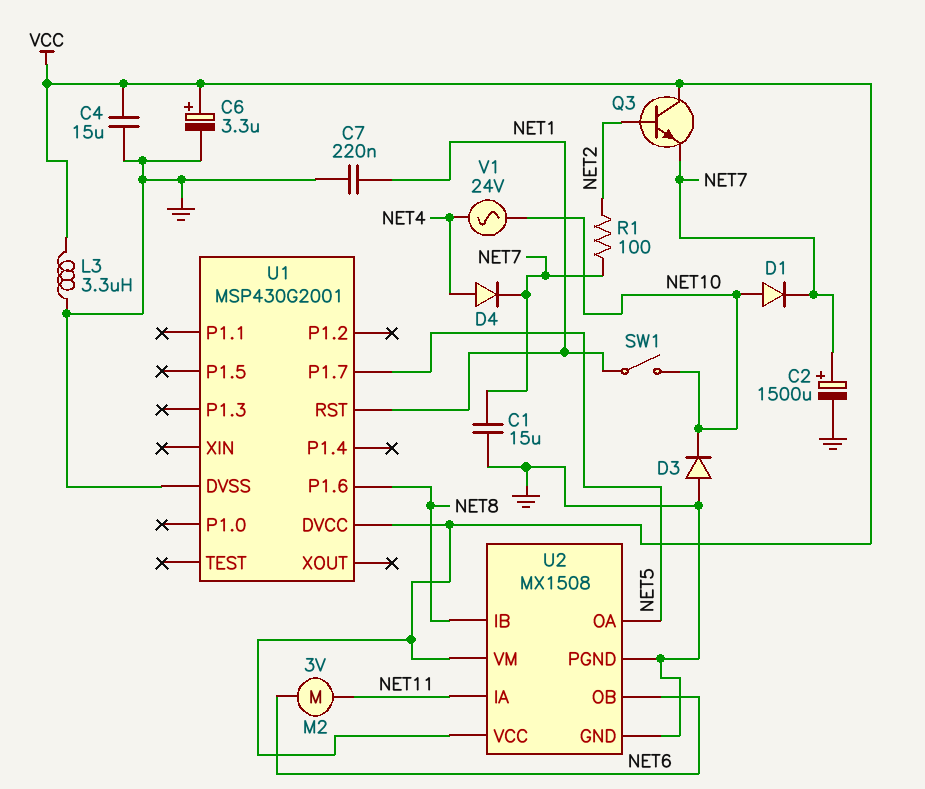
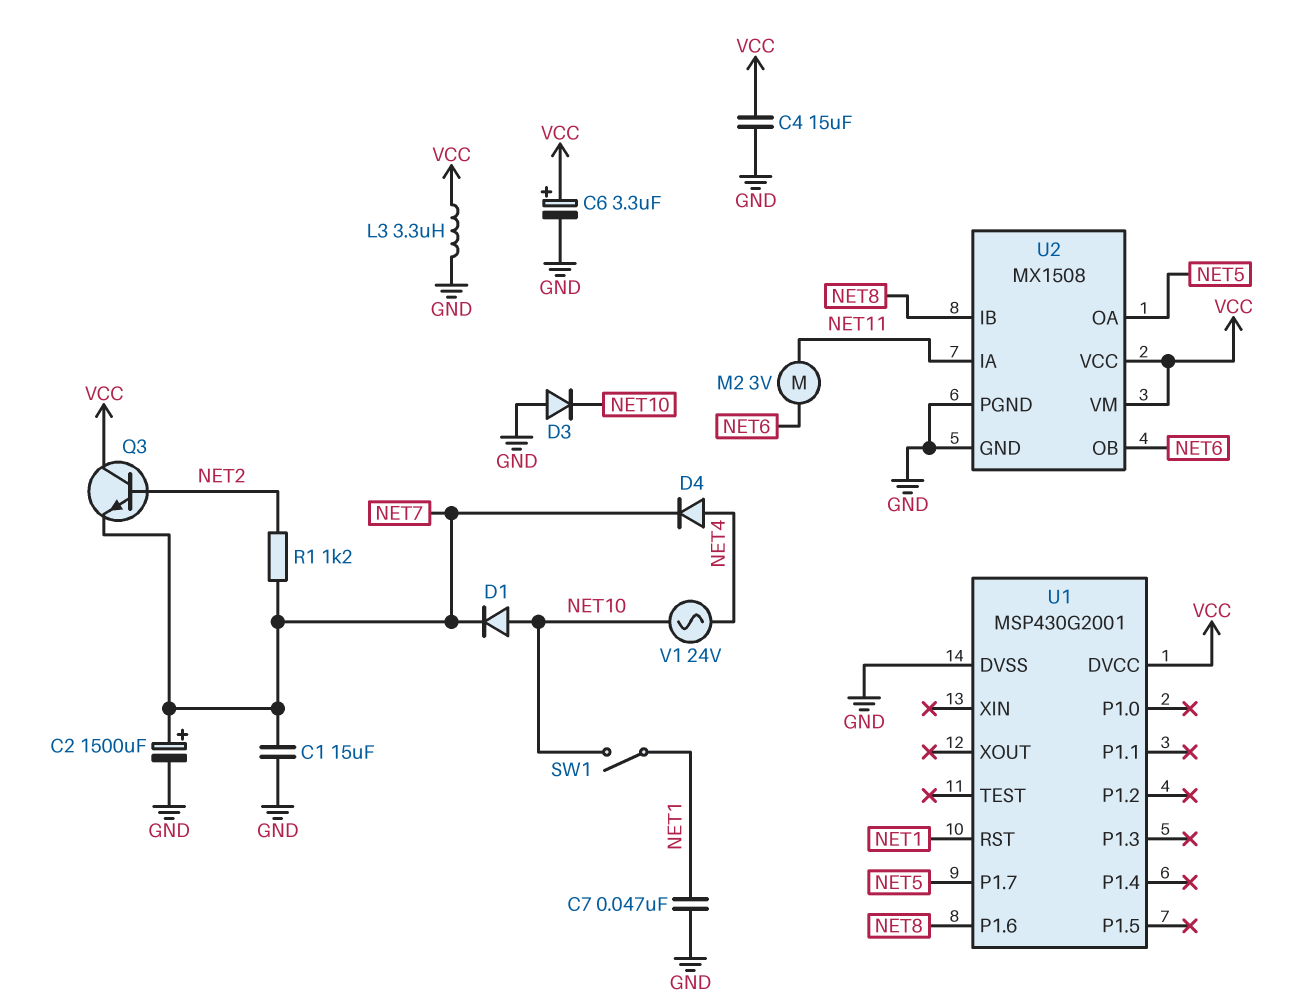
C7: 220nF (GND, NET1) -> 47nF (GND, NET1)
R1: 100 (NET2, NET7) -> 1.2k (NET2, NET7)

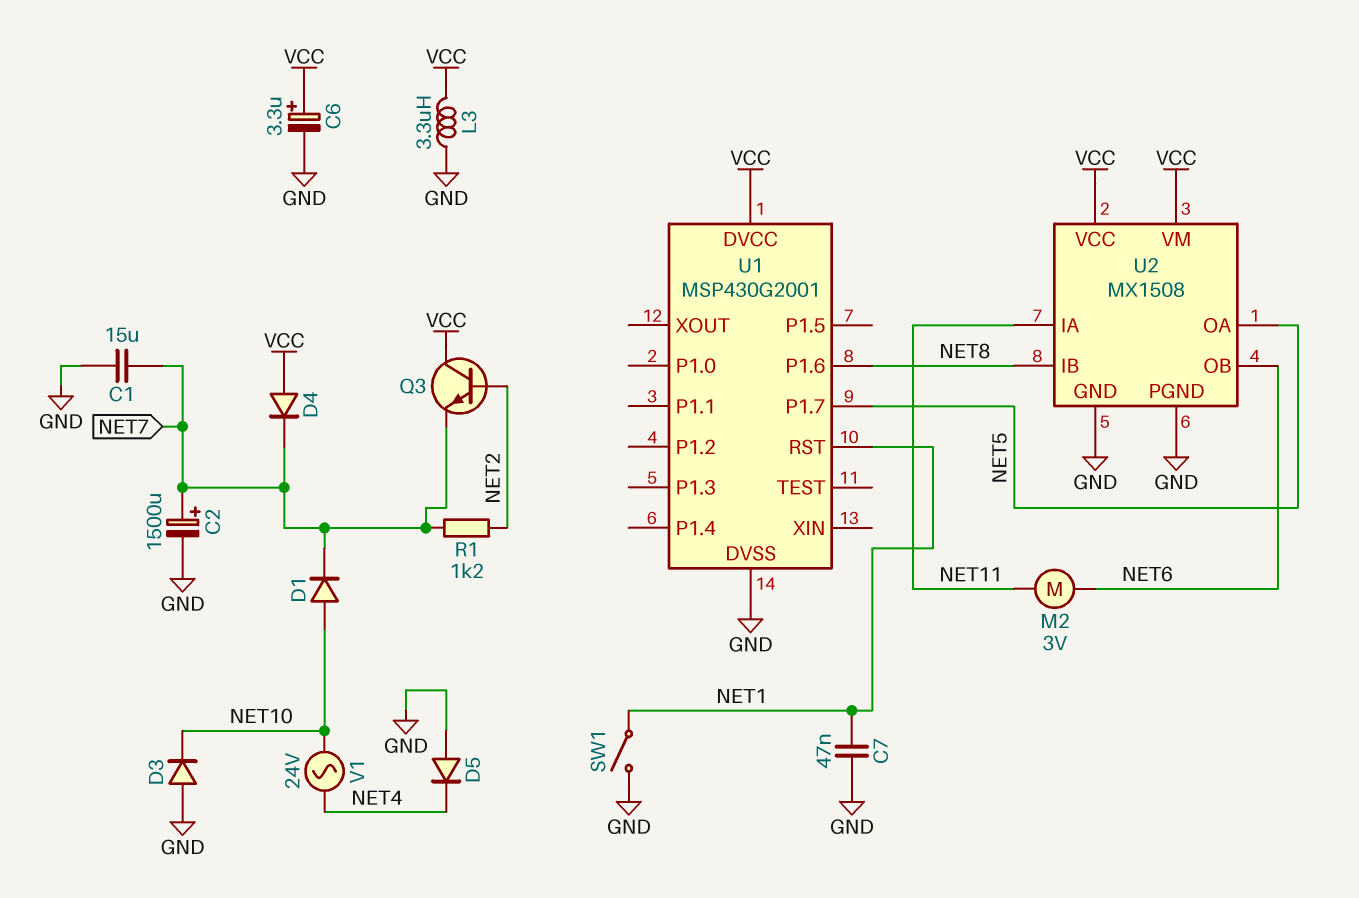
C4: 15uF (GND, VCC) -> none
D4: diode (A NET4, K NET7) -> diode (A VCC, K NET7)
D5: none -> diode (A GND, K NET4)
SW1: switch (NET1, NET10) -> switch (GND, NET1)

